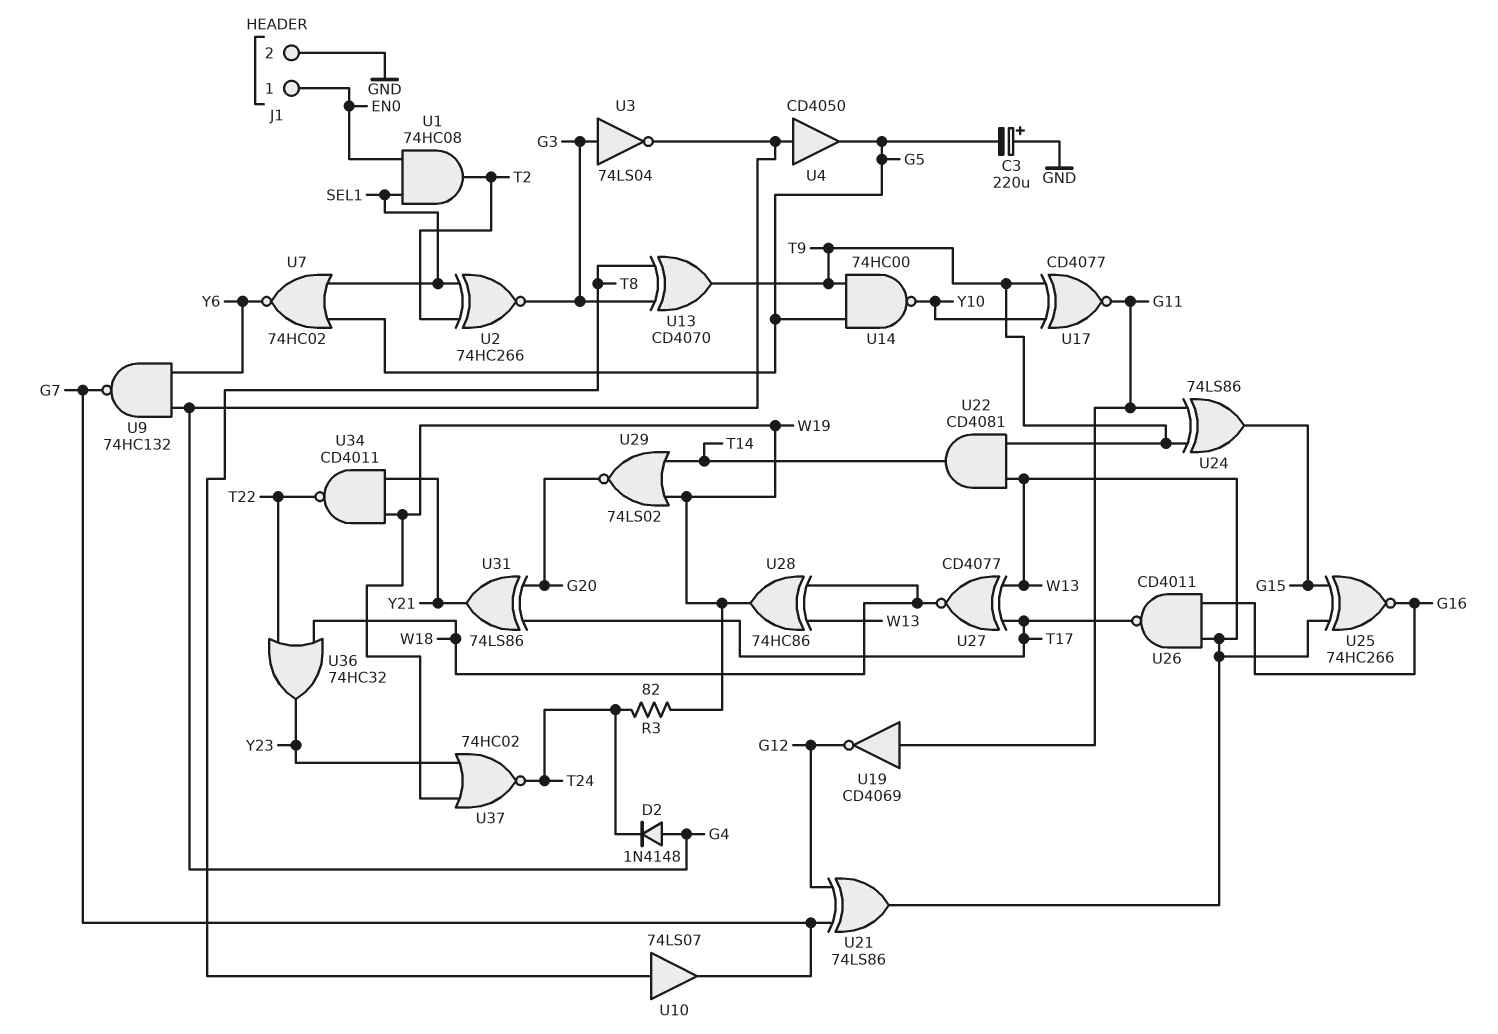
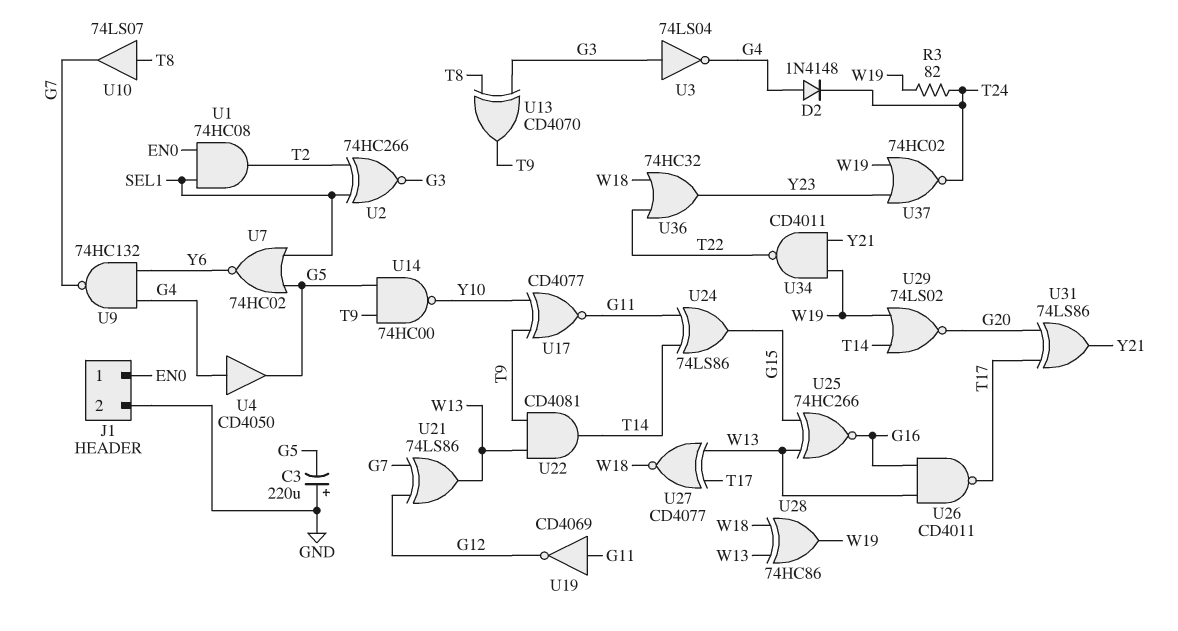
U24: XOR 74LS86 (in G11, in T9, out G15) -> XOR 74LS86 (in G11, in T14, out G15)

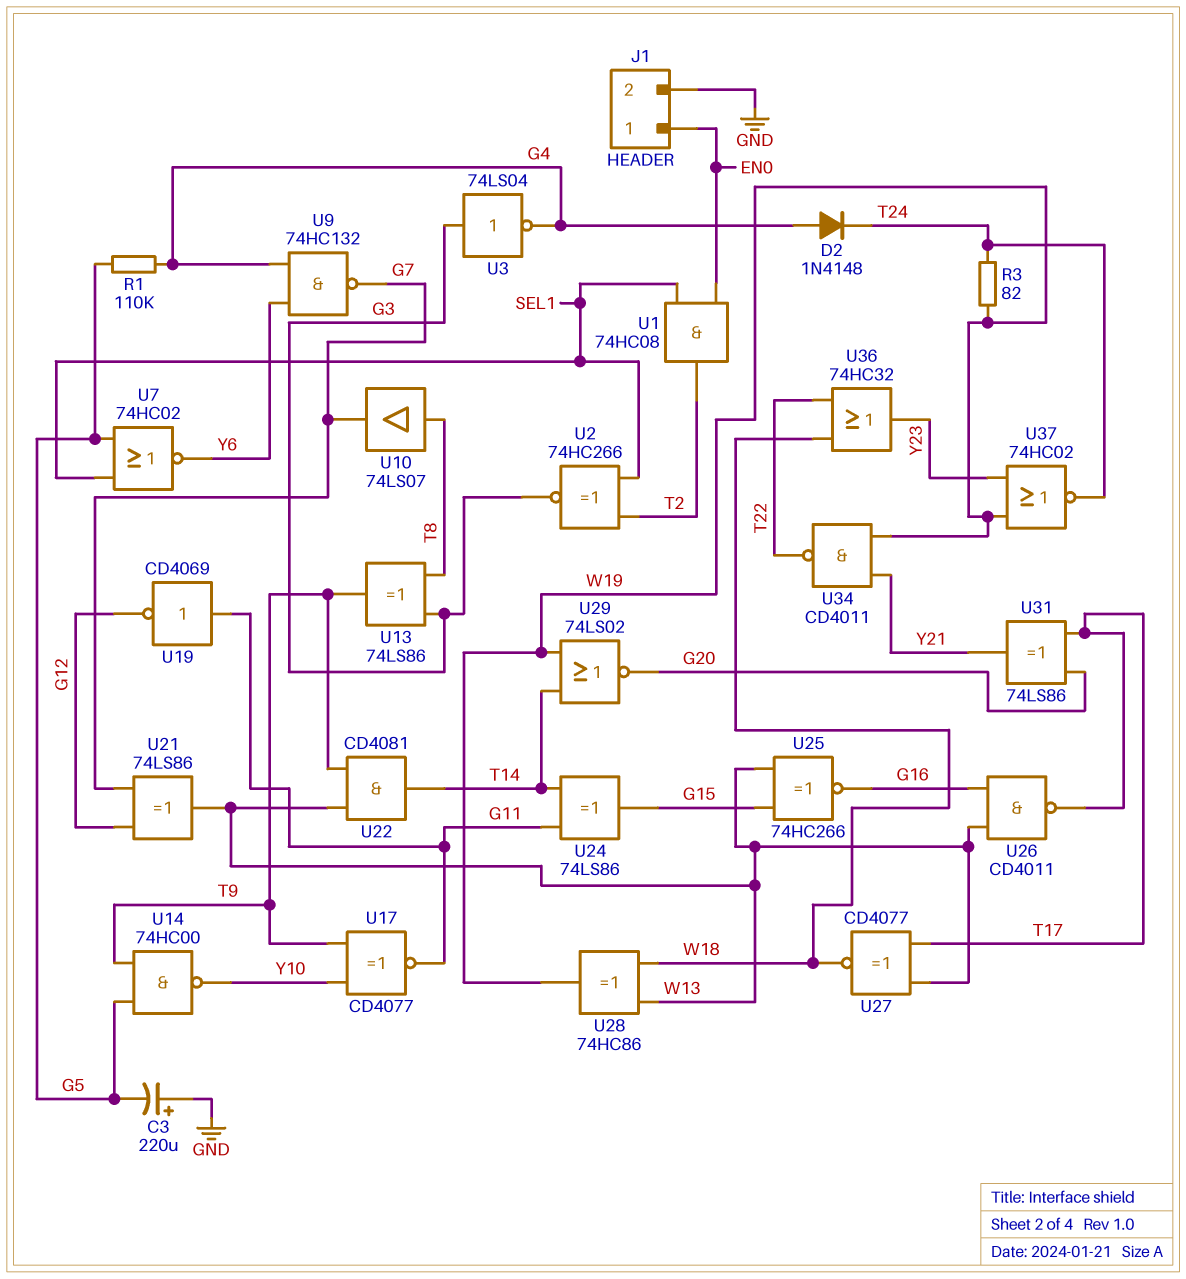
R1: none -> 110k (G4, G5)
U4: buffer CD4050 (in G4, out G5) -> none
U13: XOR CD4070 (in G3, in T8, out T9) -> XOR 74LS86 (in G3, in T8, out T9)

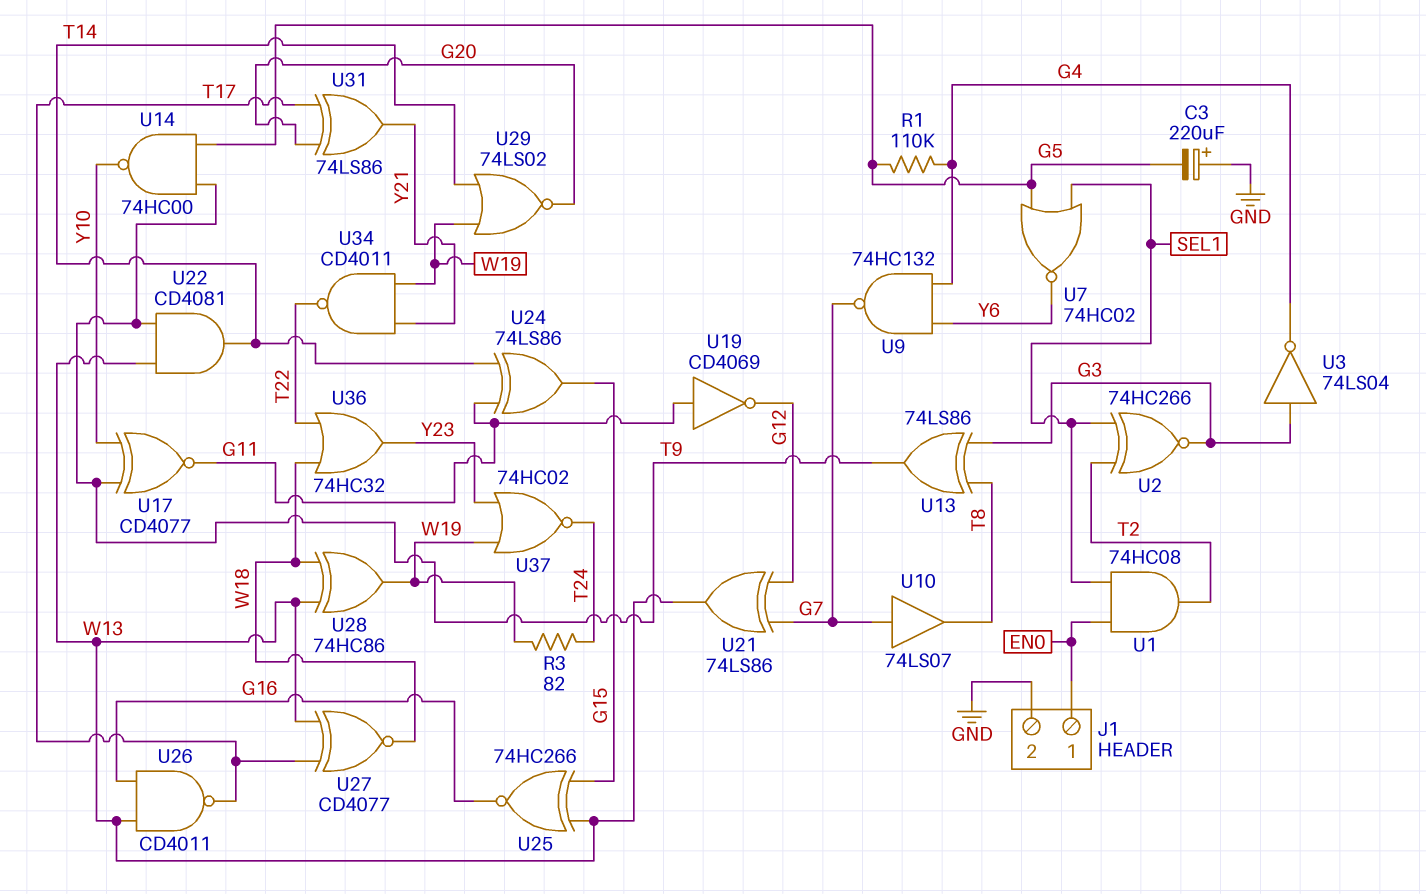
D2: diode 1N4148 (A G4, K T24) -> none
U10: buffer 74LS07 (in T8, out G7) -> buffer 74LS07 (in G7, out T8)

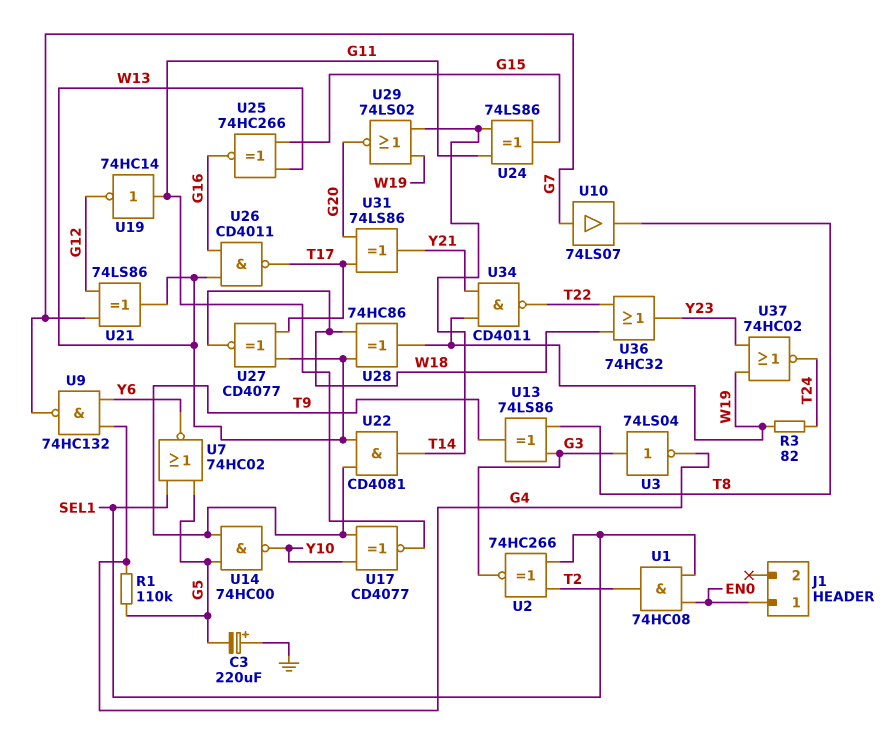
J1 pin 2: GND -> none
U19: NOT CD4069 (in G11, out G12) -> NOT 74HC14 (in G11, out G12)

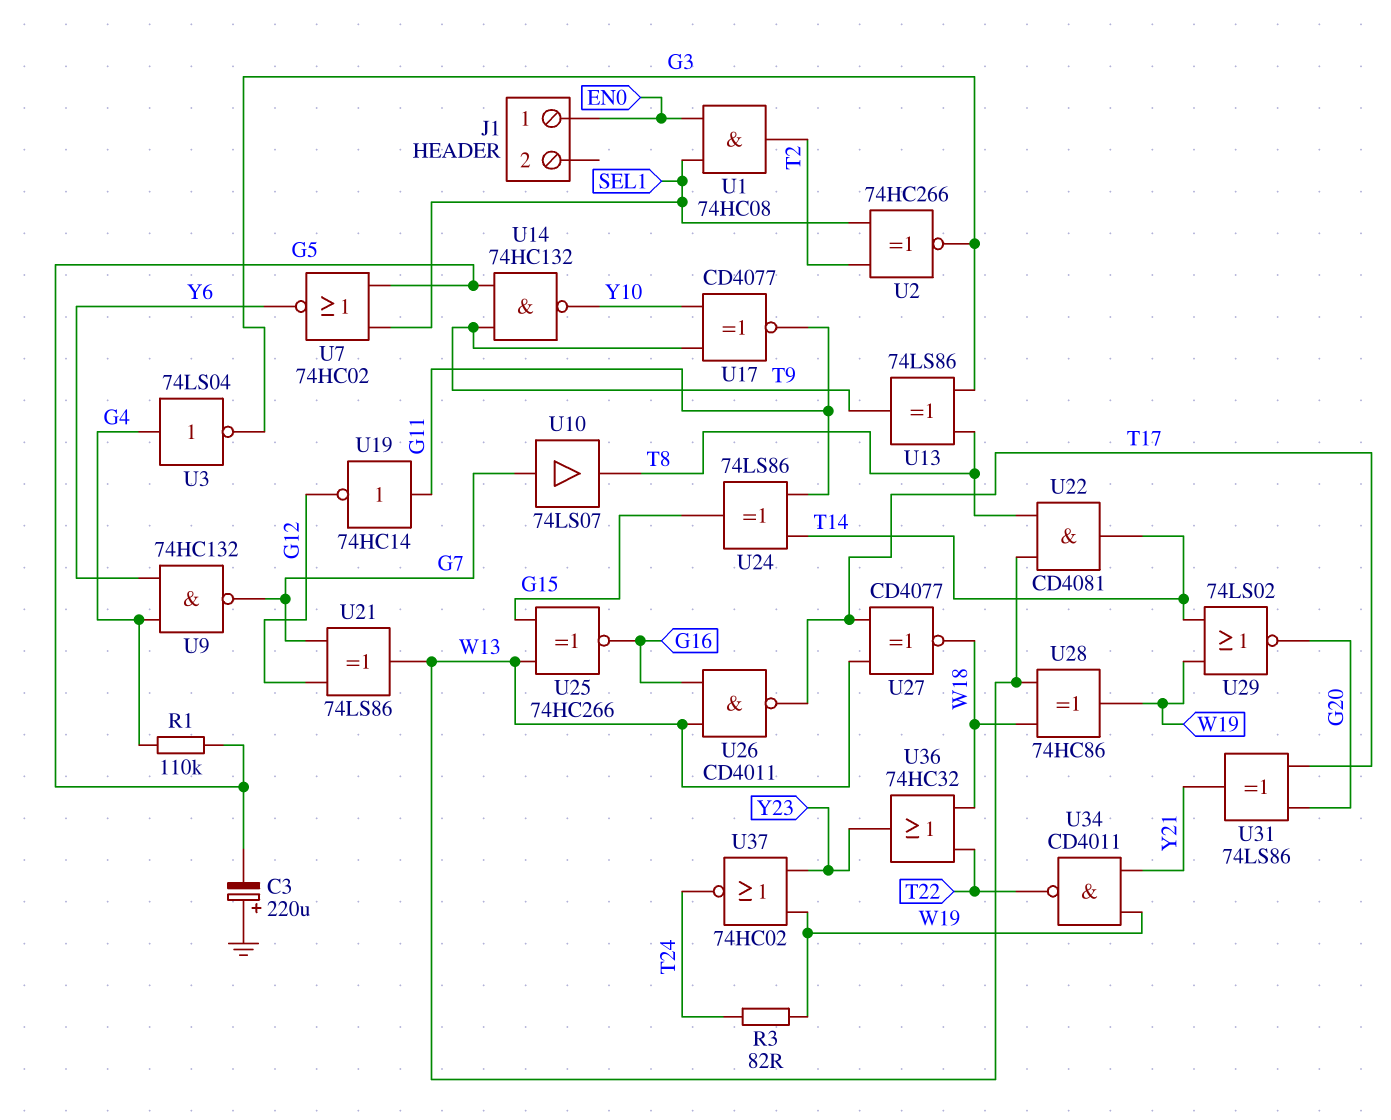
U3: NOT 74LS04 (in G3, out G4) -> NOT 74LS04 (in G4, out G3)
U14: NAND 74HC00 (in G5, in T9, out Y10) -> NAND 74HC132 (in G5, in T9, out Y10)
U22: AND CD4081 (in T9, in W13, out T14) -> AND CD4081 (in T8, in W13, out T14)

